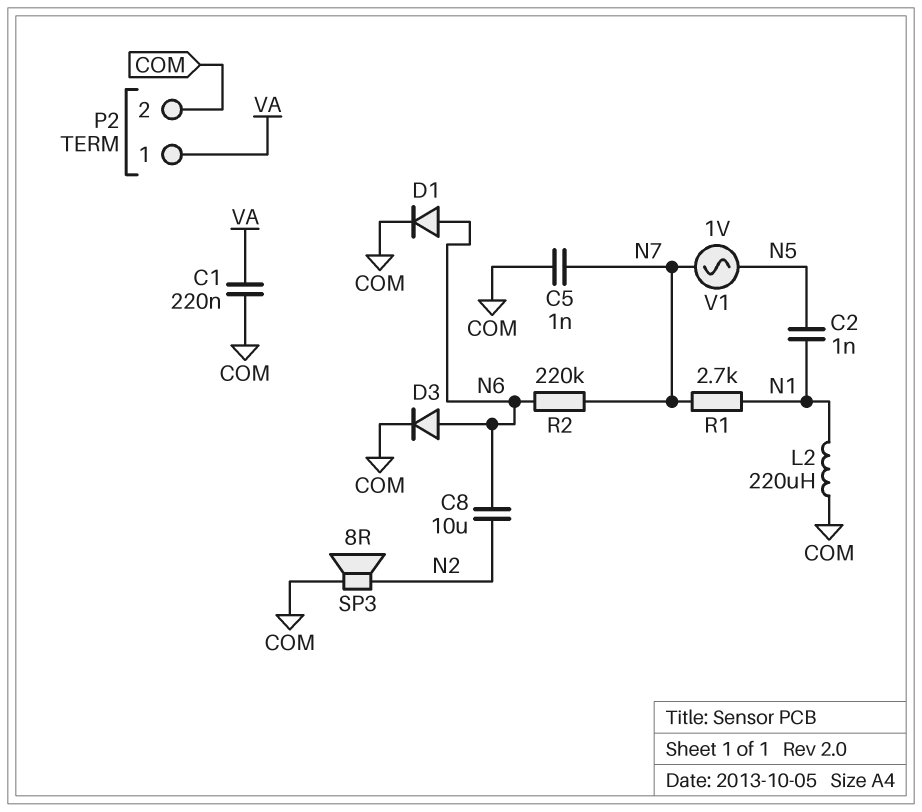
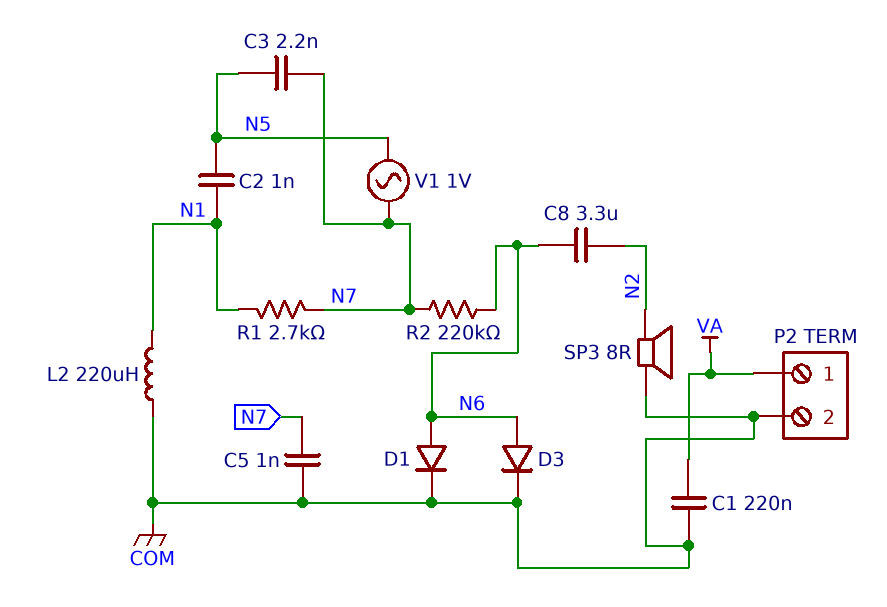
C3: none -> 2.2nF (N5, N7)
C8: 10uF (N2, N6) -> 3.3uF (N2, N6)

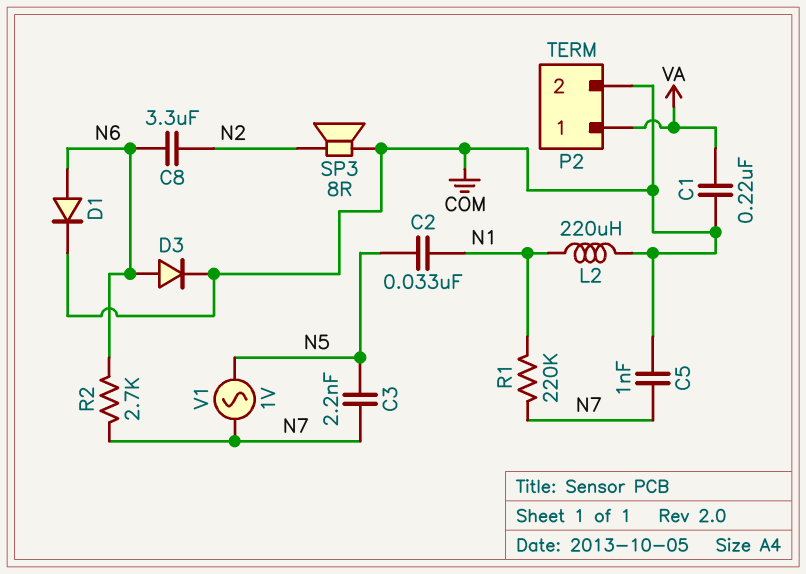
C2: 1nF (N1, N5) -> 33nF (N1, N5)
R1: 2.7k (N1, N7) -> 220k (N1, N7)
R2: 220k (N6, N7) -> 2.7k (N6, N7)

